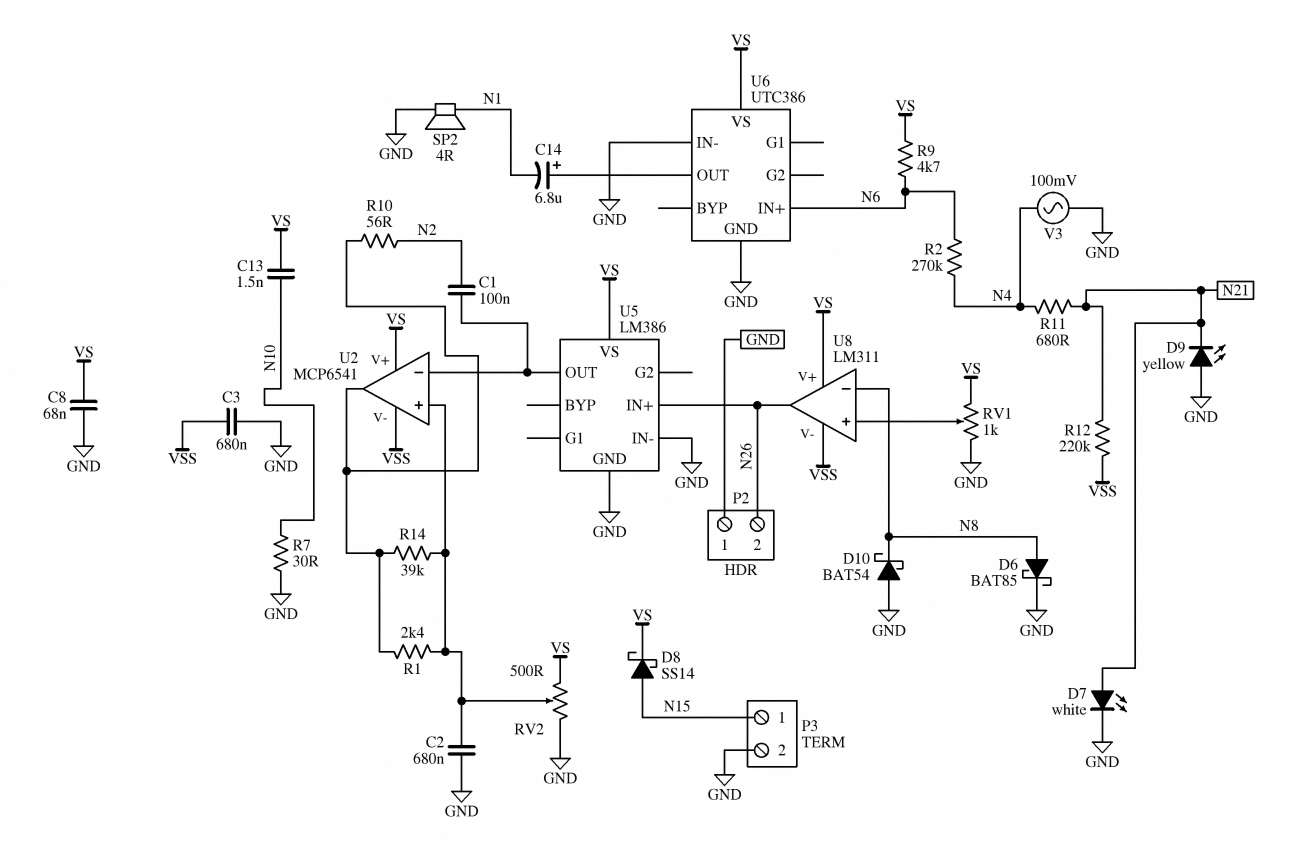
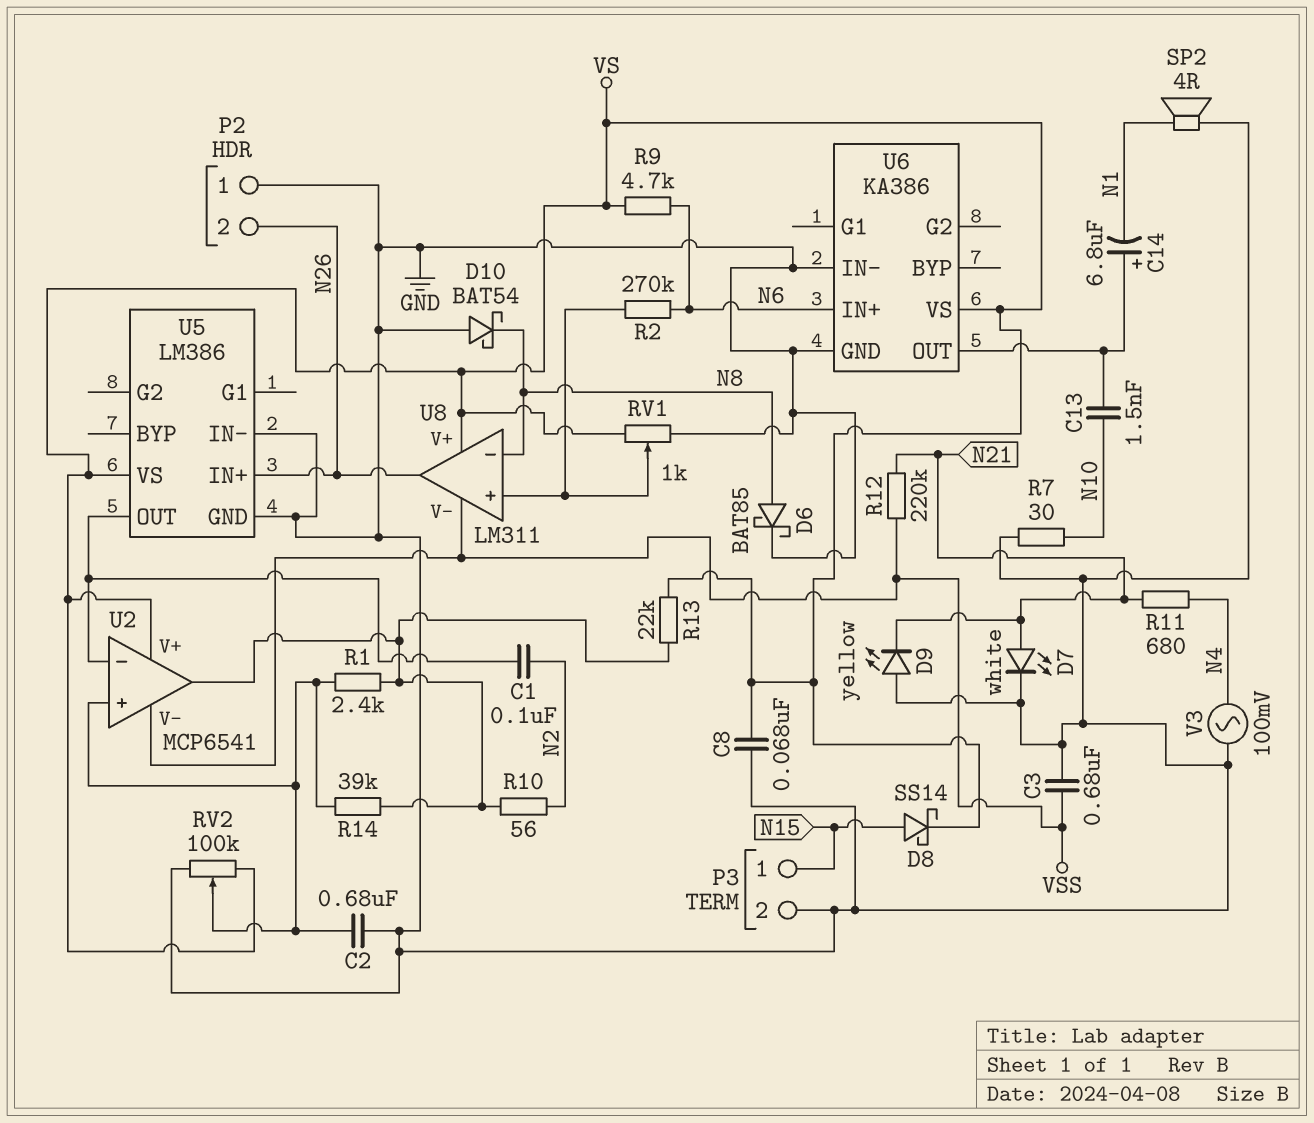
C13: 1.5nF (N10, VS) -> 1.5nF (N10, U6/OUT)
R2: 270k (N4, N6) -> 270k (N6, U8/in+)
R13: none -> 22k (U2/out, VS)
RV2: 500 (GND, VS, wiper U2/in+) -> 100k (GND, VS, wiper U2/in+)
U6: UTC386 -> KA386

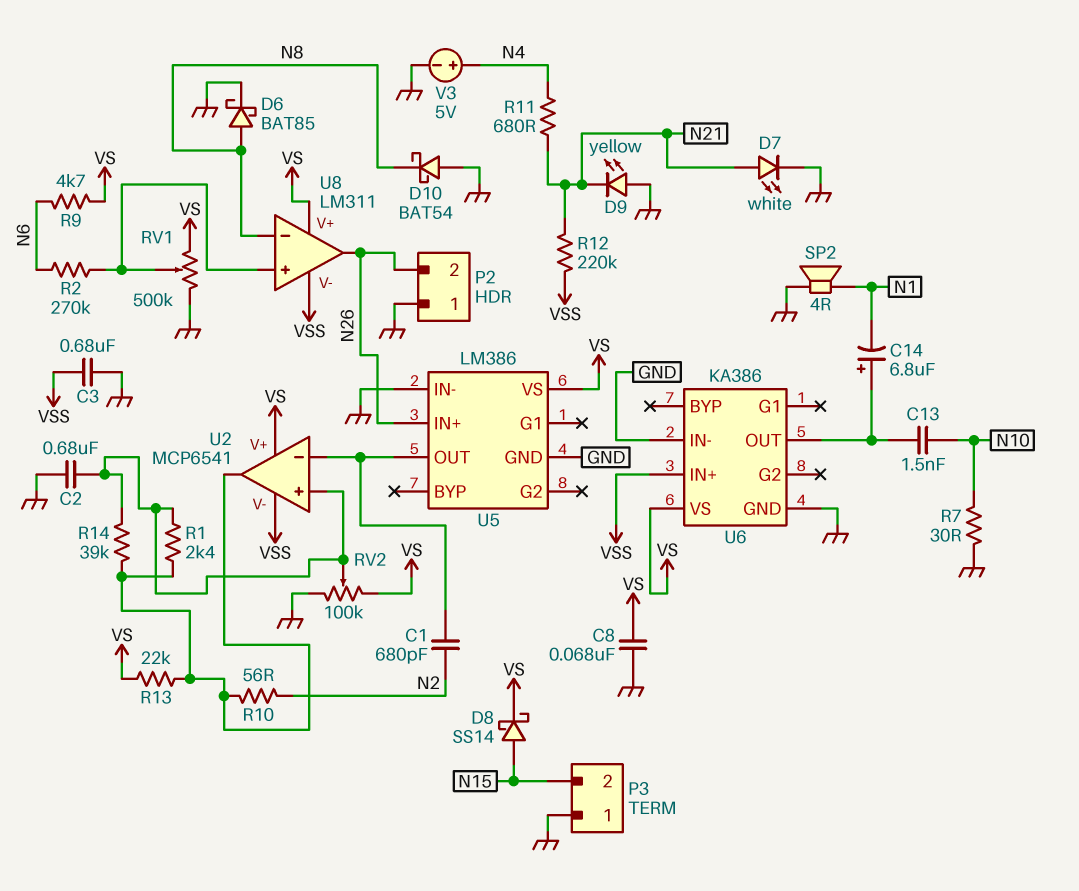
C1: 100nF (N2, U2/in-) -> 680pF (N2, U2/in-)
P3 pin 1: N15 -> GND
P3 pin 2: GND -> N15
RV1: 1k (GND, VS, wiper U8/in+) -> 500k (GND, VS, wiper U8/in+)
U6 pin IN+: N6 -> VSS
V3: AC 100mV (GND, N4) -> 5V (plus N4, minus GND)

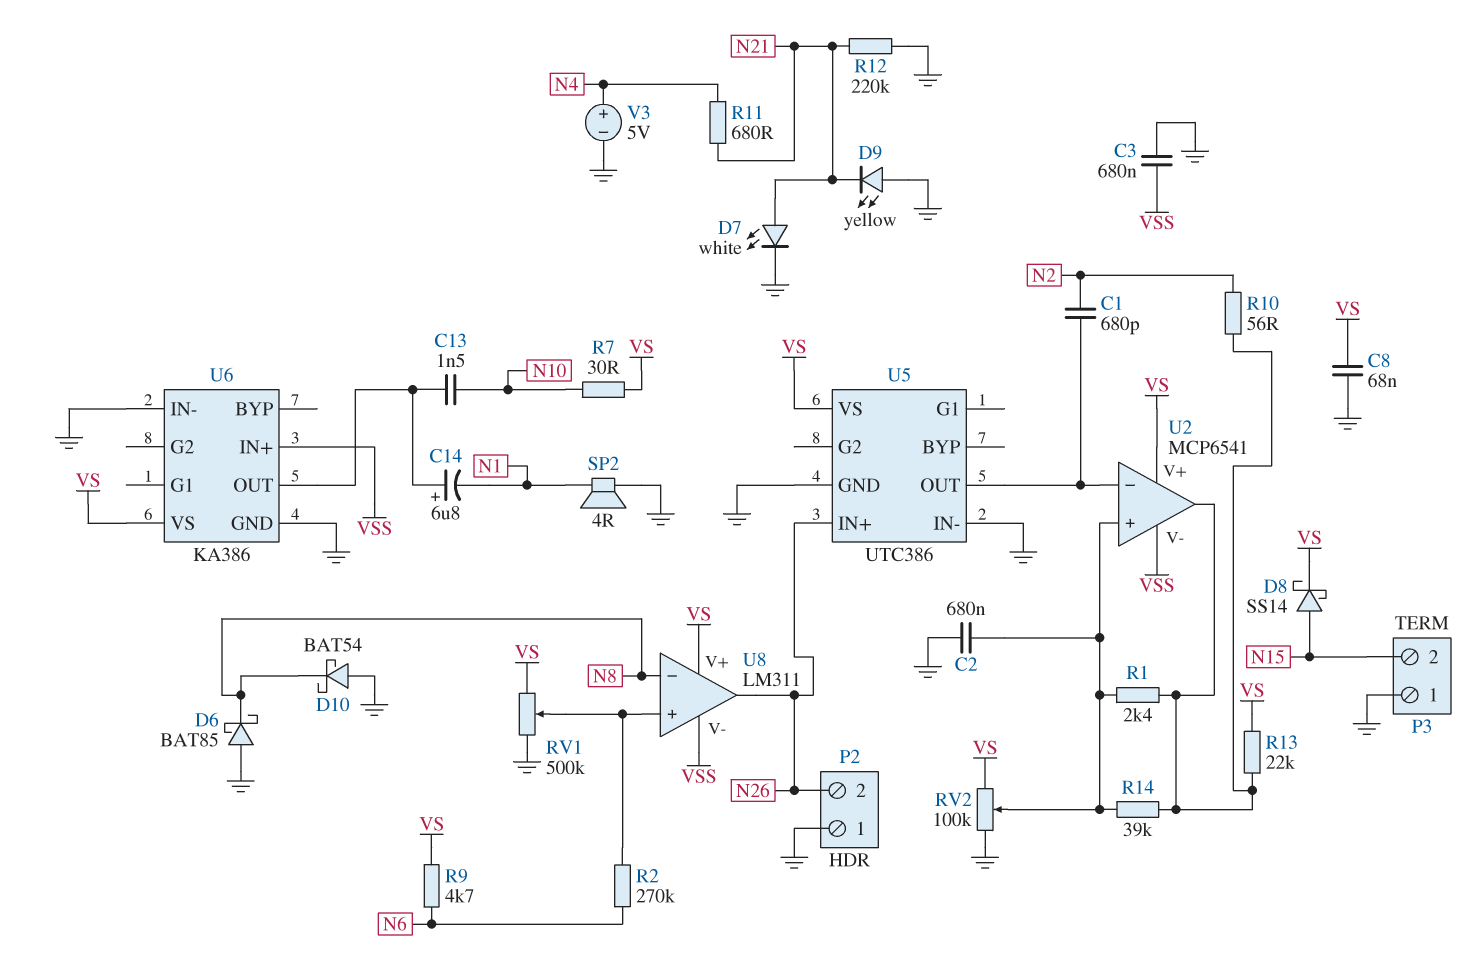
D6: schottky BAT85 (A N8, K GND) -> schottky BAT85 (A GND, K N8)
R7: 30 (GND, N10) -> 30 (N10, VS)
R12: 220k (N21, VSS) -> 220k (GND, N21)
U5: LM386 -> UTC386

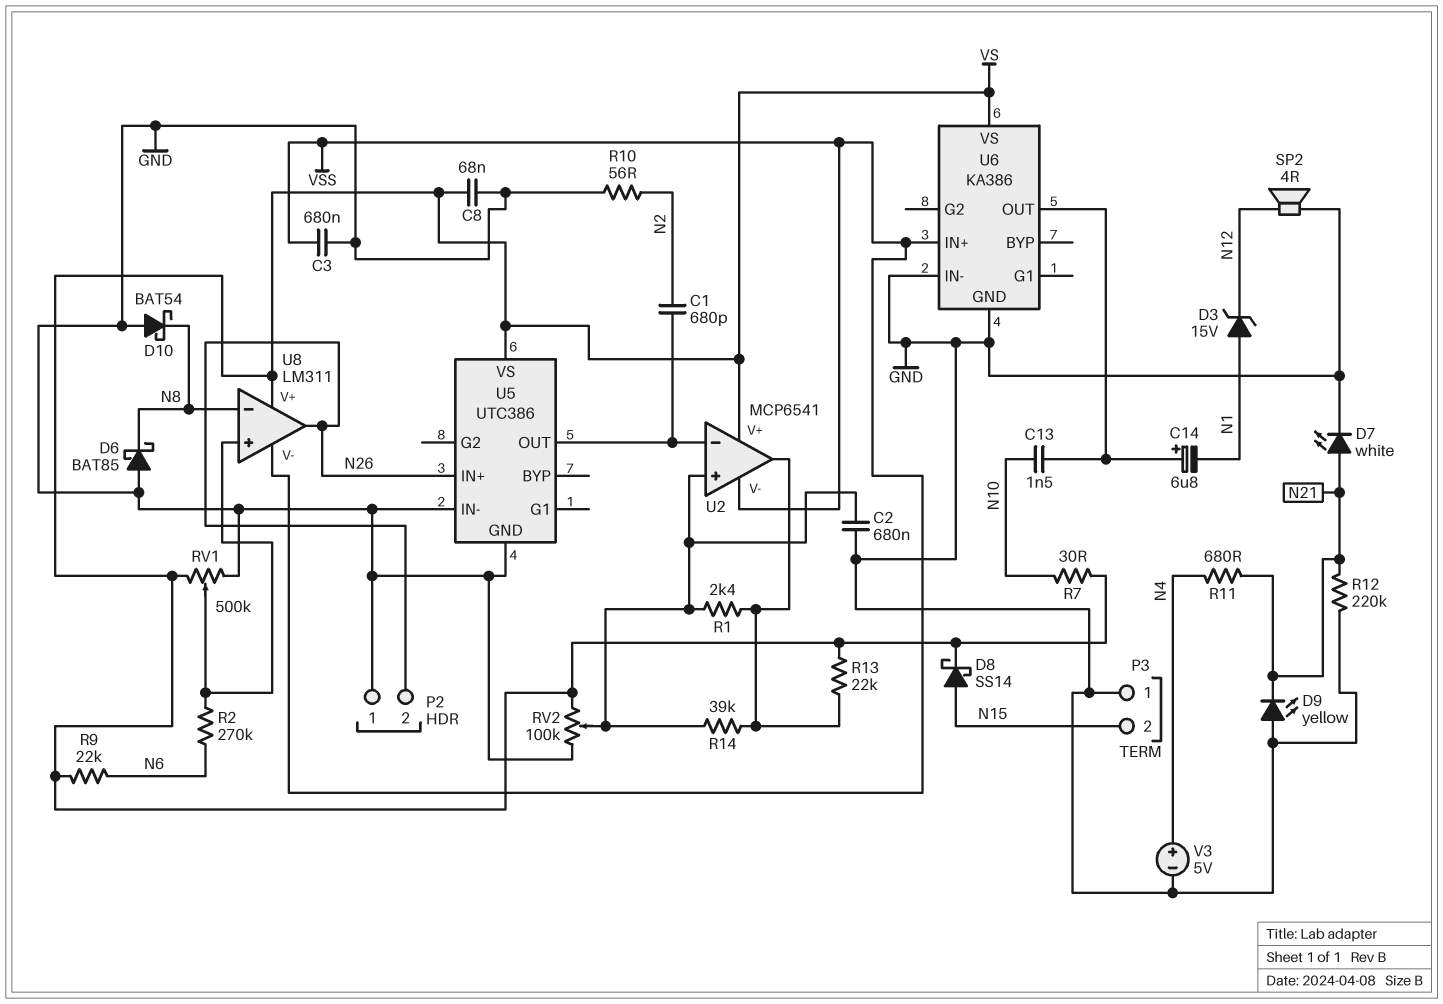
D3: none -> zener 15V (A N1, K N12)
R9: 4.7k (N6, VS) -> 22k (N6, VS)
R10: 56 (N2, U2/out) -> 56 (GND, N2)
SP2: speaker 4R (GND, N1) -> speaker 4R (GND, N12)

